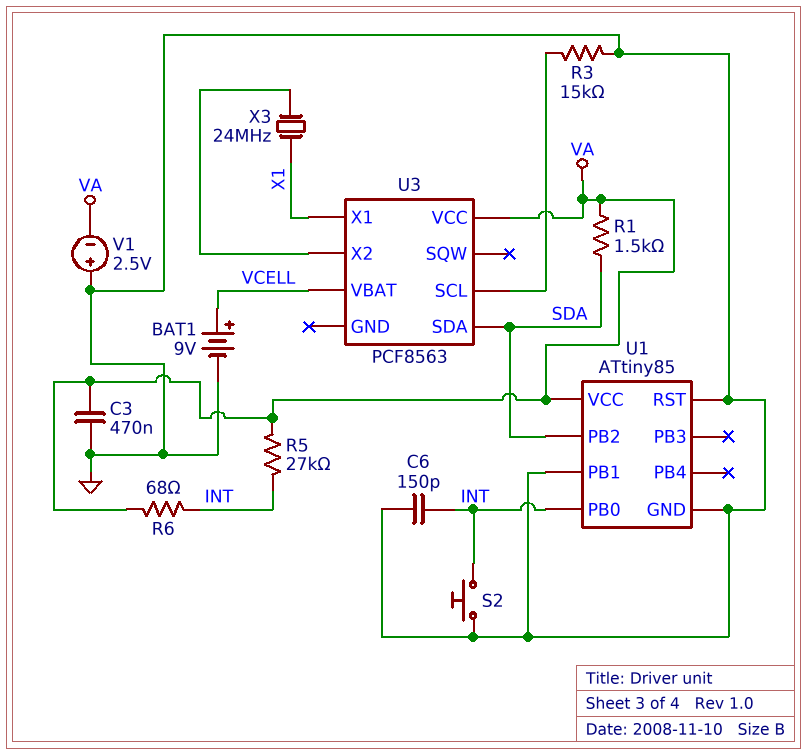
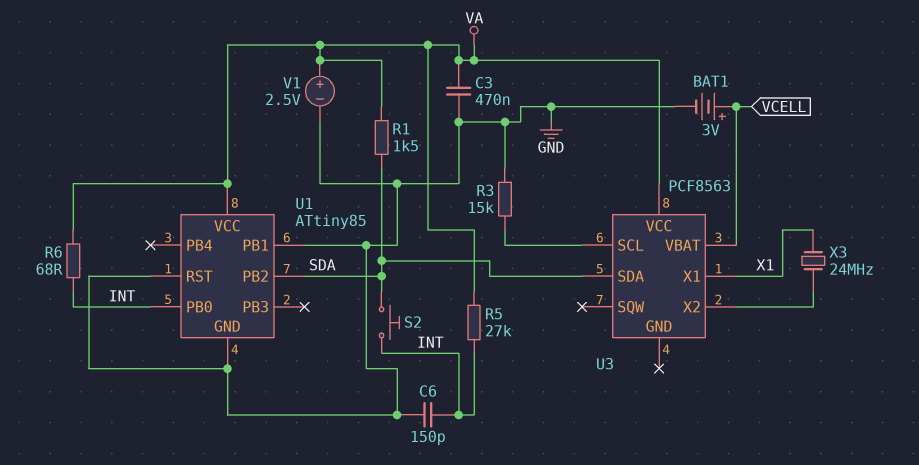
BAT1: 9V (plus VCELL, minus GND) -> 3V (plus VCELL, minus GND)
S2: button (GND, INT) -> button (INT, SDA)
V1: 2.5V (plus GND, minus VA) -> 2.5V (plus VA, minus GND)

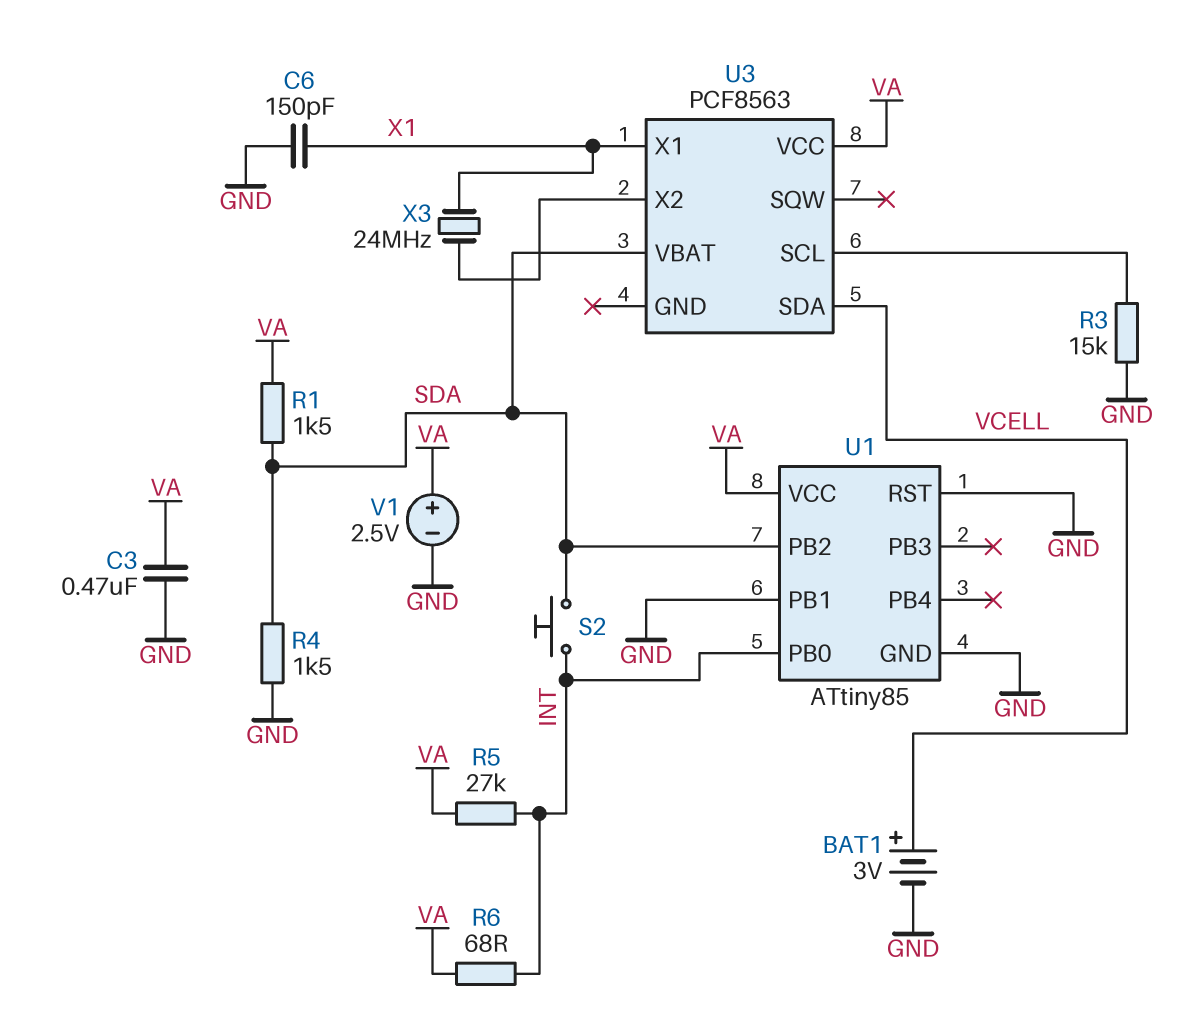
C6: 150pF (GND, INT) -> 150pF (GND, X1)
R4: none -> 1.5k (GND, SDA)
U3 pin SDA: SDA -> VCELL
U3 pin VBAT: VCELL -> SDA

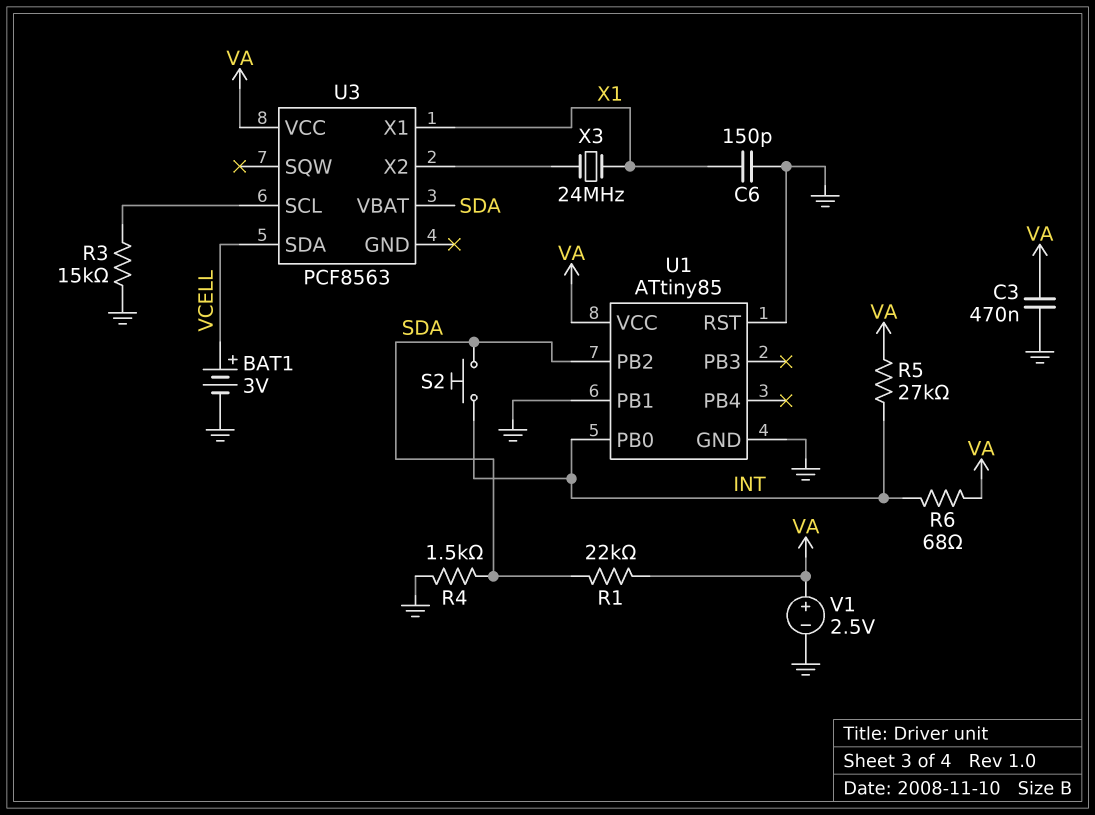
R1: 1.5k (SDA, VA) -> 22k (SDA, VA)

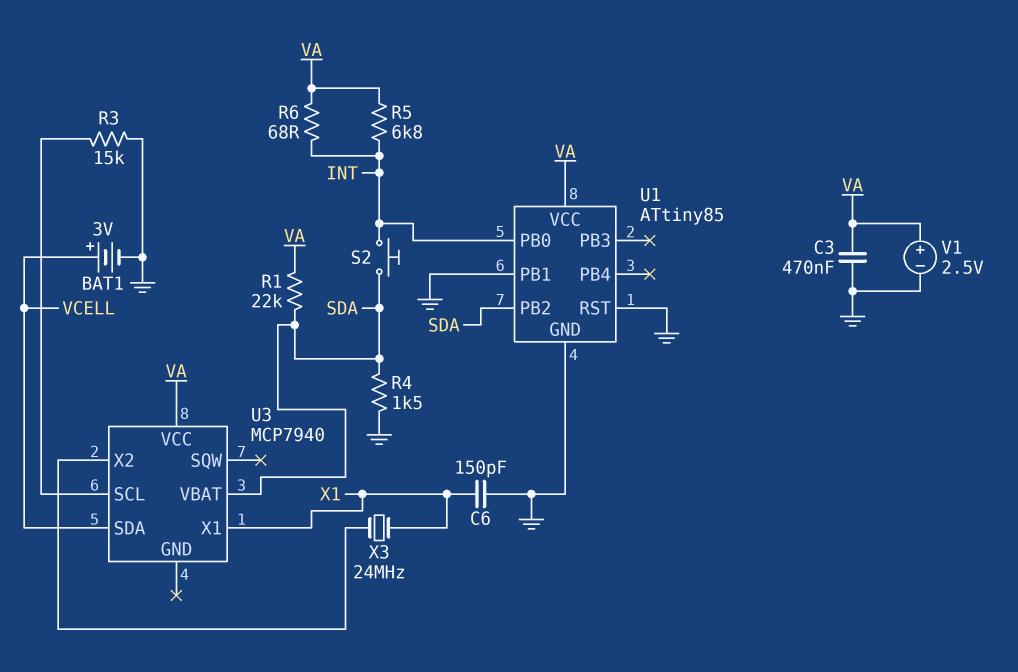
R5: 27k (INT, VA) -> 6.8k (INT, VA)
U3: PCF8563 -> MCP7940

